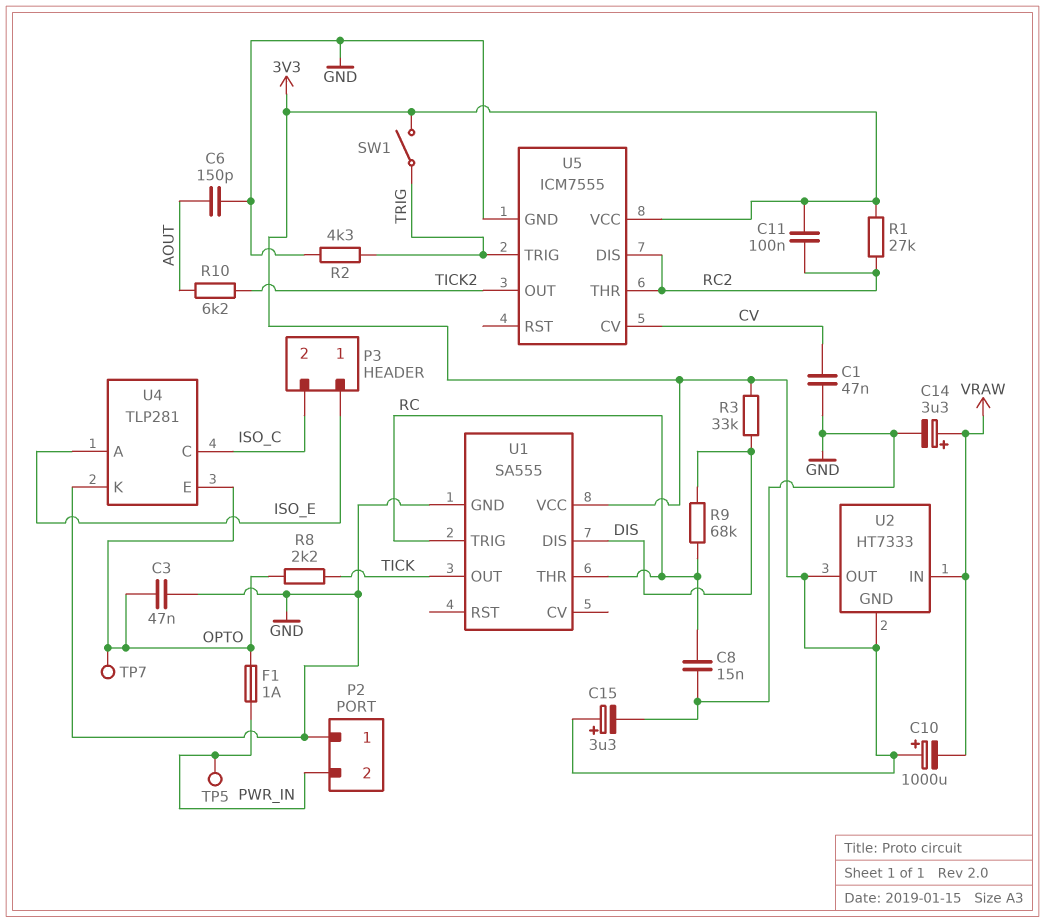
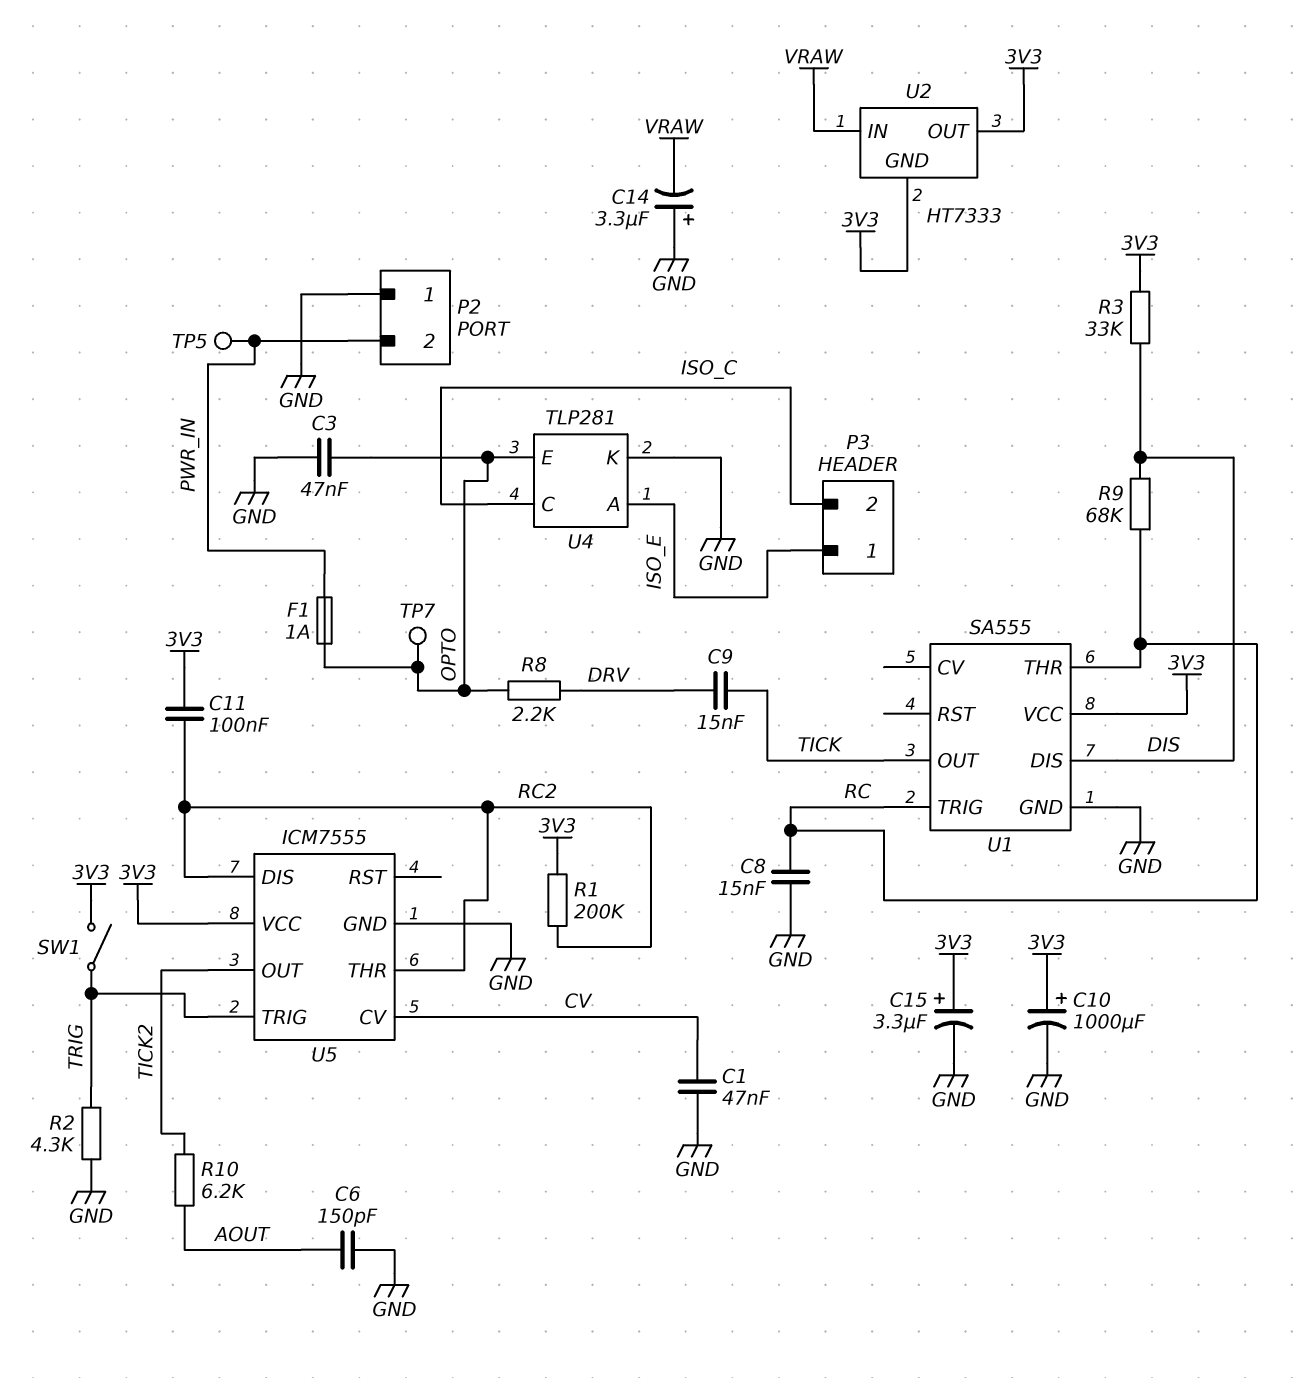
C9: none -> 15nF (DRV, TICK)
C10: 1000uF (plus 3V3, minus VRAW) -> 1000uF (plus 3V3, minus GND)
C14: 3.3uF (plus VRAW, minus GND) -> 3.3uF (plus GND, minus VRAW)
R1: 27k (3V3, RC2) -> 200k (3V3, RC2)
R8: 2.2k (OPTO, TICK) -> 2.2k (DRV, OPTO)

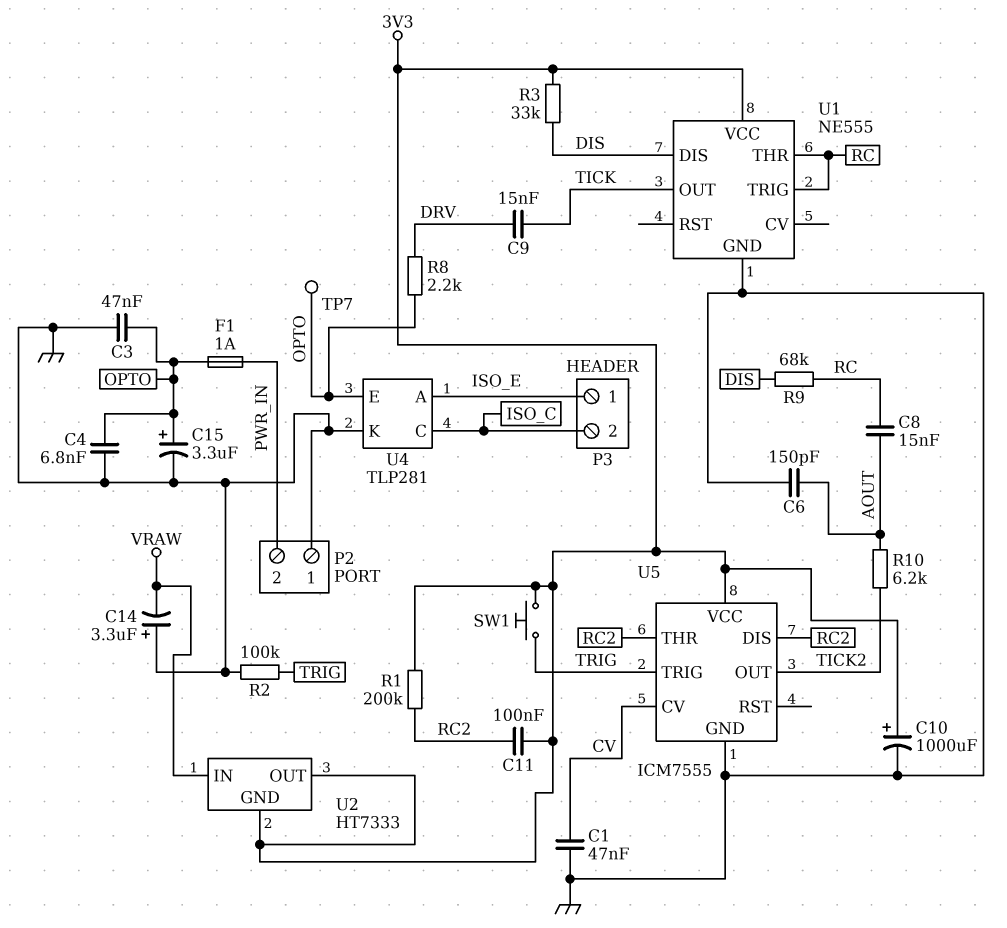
C4: none -> 6.8nF (GND, OPTO)
C8: 15nF (GND, RC) -> 15nF (AOUT, RC)
C15: 3.3uF (plus 3V3, minus GND) -> 3.3uF (plus OPTO, minus GND)
R2: 4.3k (GND, TRIG) -> 100k (GND, TRIG)
SW1: switch (3V3, TRIG) -> button (3V3, TRIG)
TP5: test point (PWR_IN) -> none
U1: SA555 -> NE555

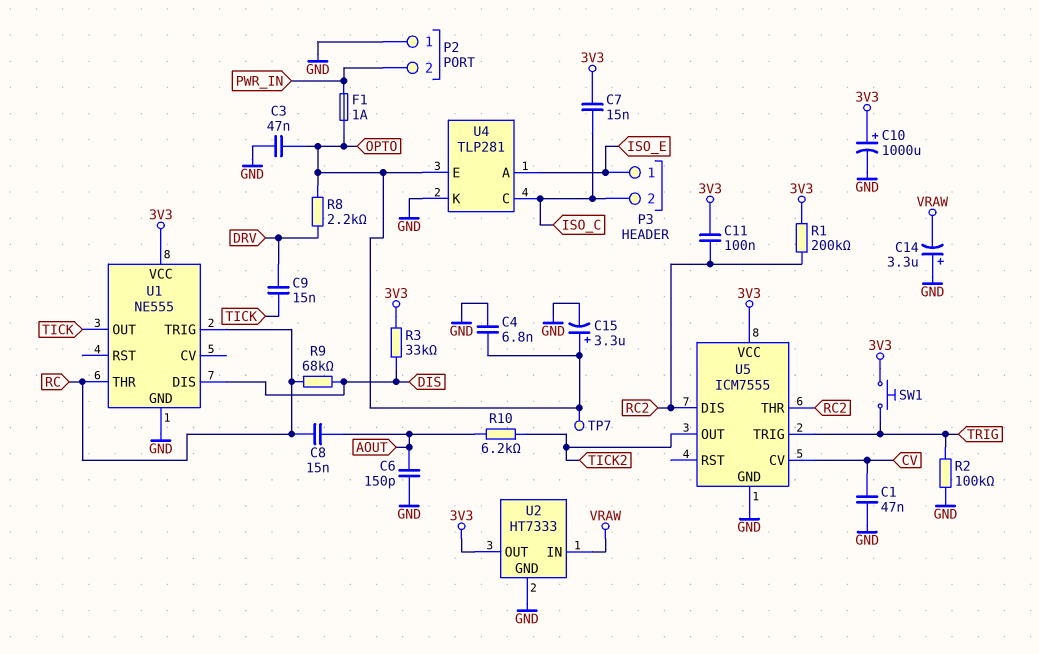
C7: none -> 15nF (3V3, ISO_C)
U2 pin GND: 3V3 -> GND

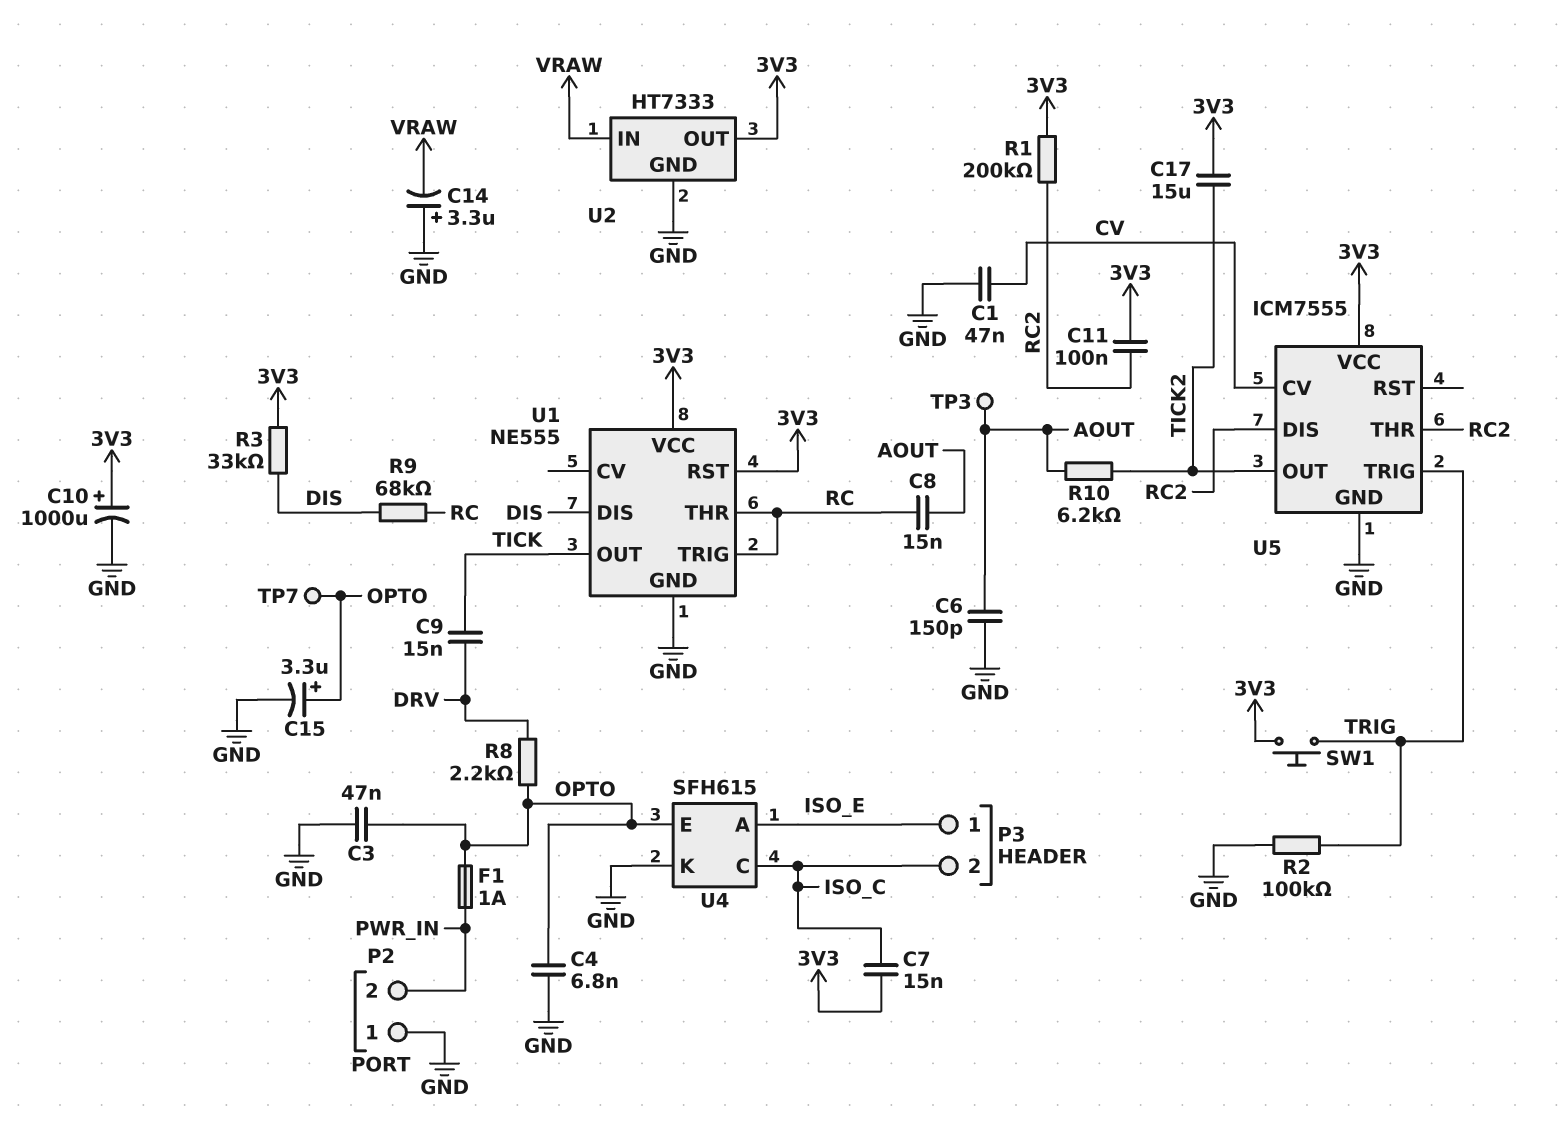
C17: none -> 15uF (3V3, TICK2)
TP3: none -> test point (AOUT)
U1 pin RST: none -> 3V3
U4: TLP281 -> SFH615

